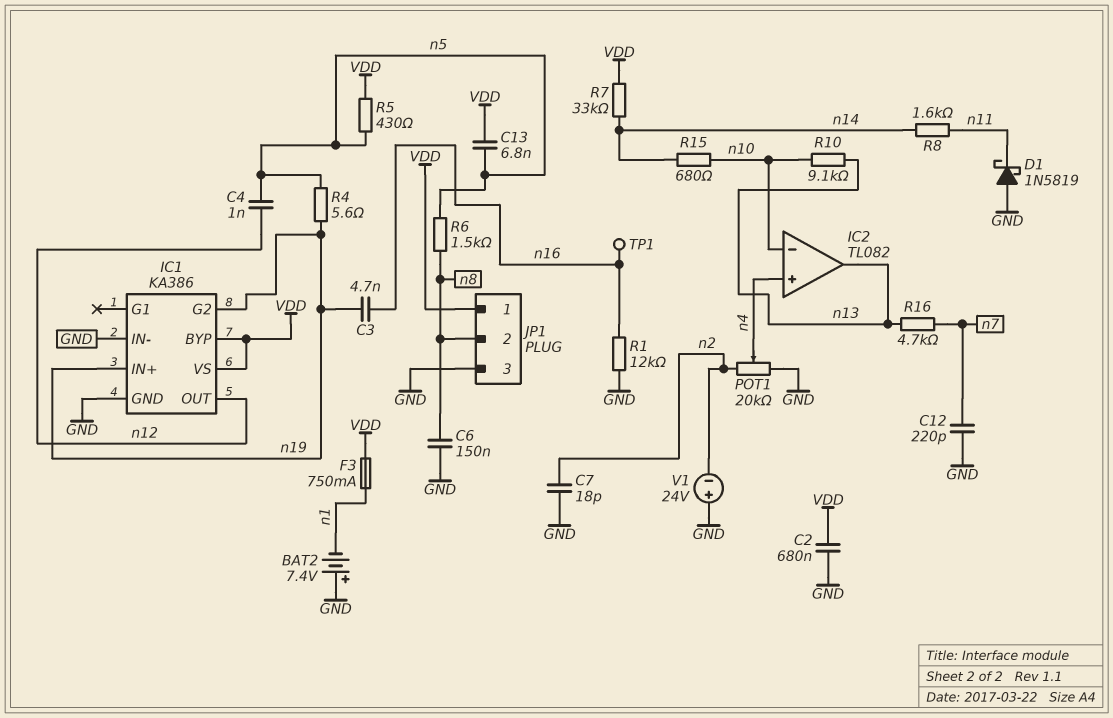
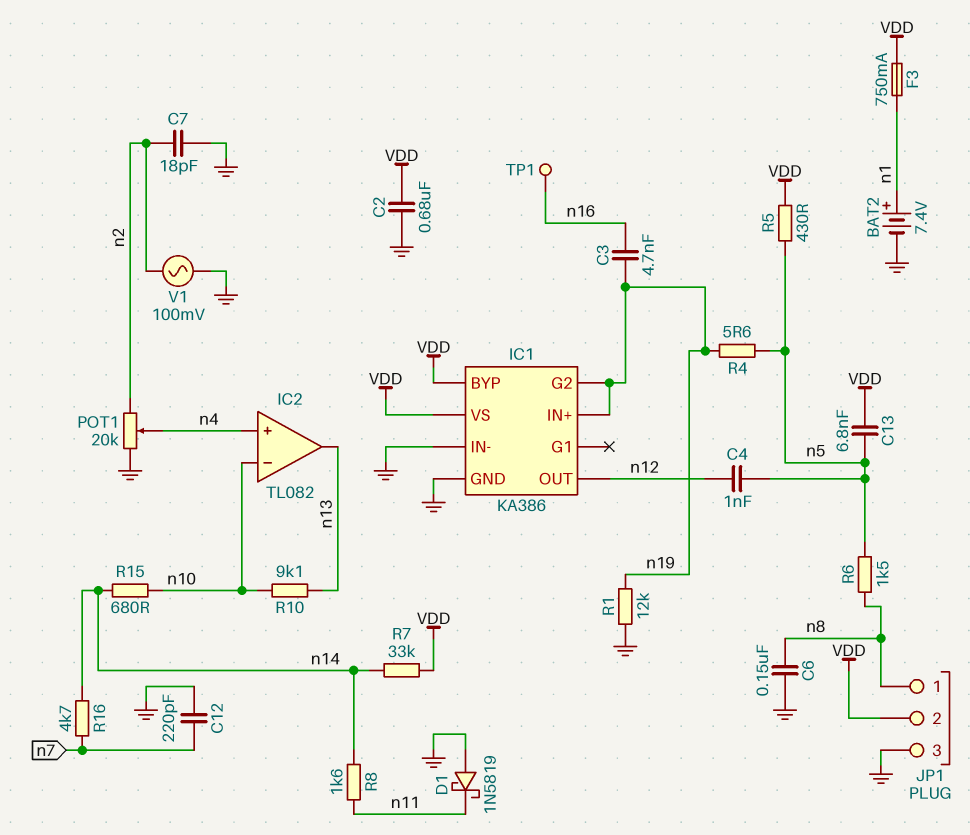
BAT2: 7.4V (plus GND, minus n1) -> 7.4V (plus n1, minus GND)
JP1 pin 1: VDD -> n8
JP1 pin 2: n8 -> VDD
R1: 12k (GND, n16) -> 12k (GND, n19)
R16: 4.7k (n7, n13) -> 4.7k (n7, n14)
V1: 24V (plus GND, minus n2) -> AC 100mV (GND, n2)

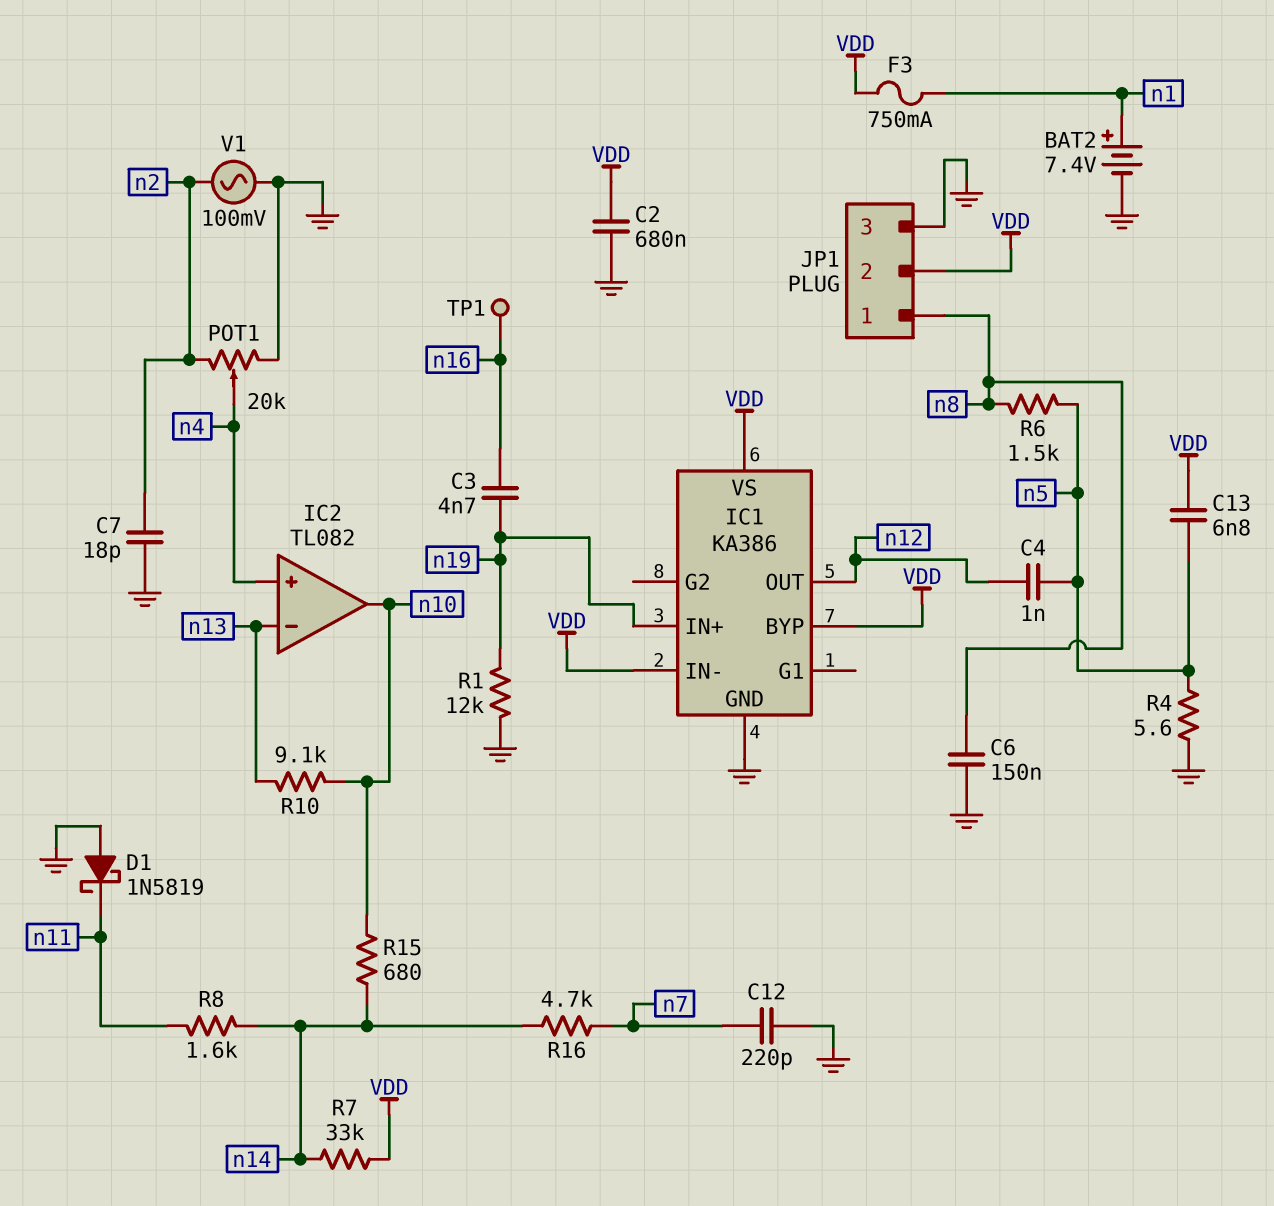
IC1 pin G2: n19 -> none
IC1 pin IN-: GND -> VDD
IC2 pin in-: n10 -> n13
IC2 pin out: n13 -> n10
R4: 5.6 (n5, n19) -> 5.6 (GND, n5)
R5: 430 (VDD, n5) -> none

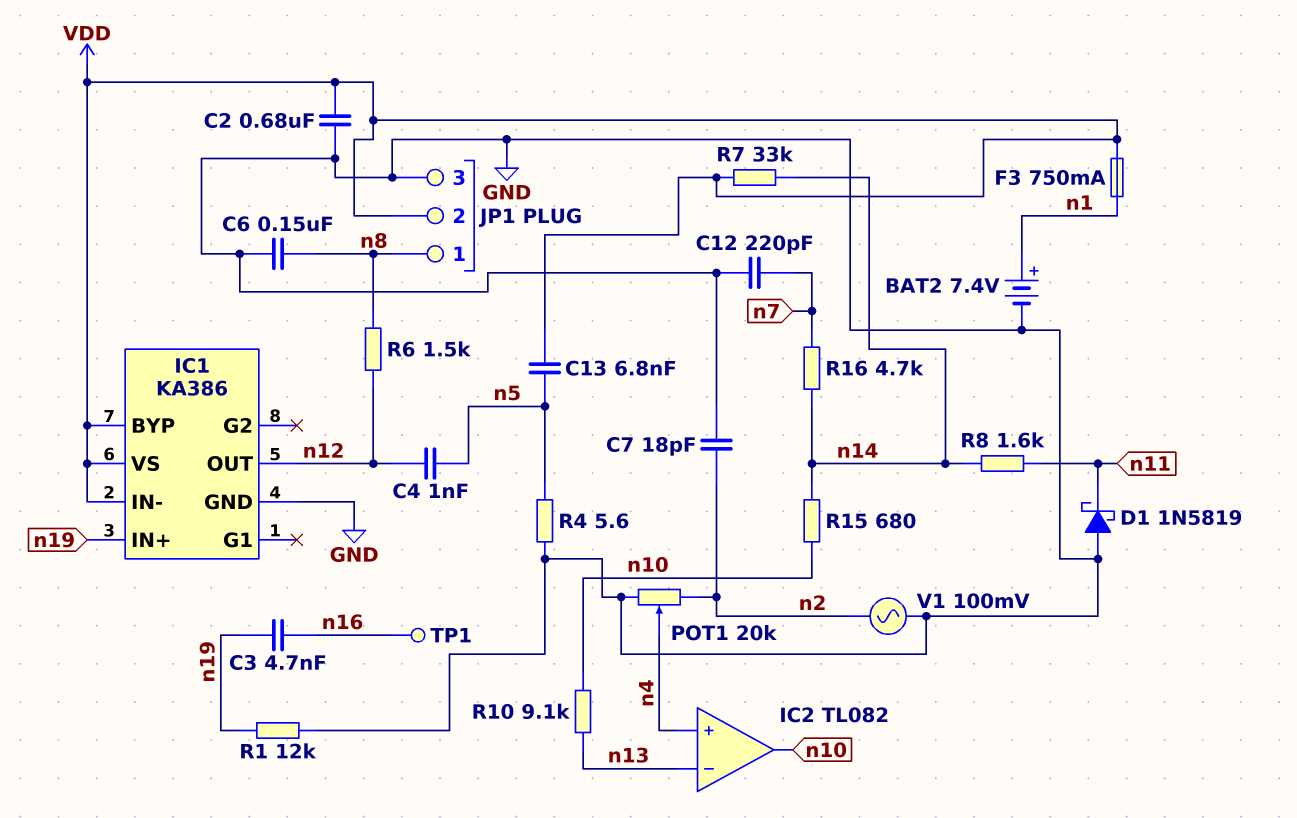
R6: 1.5k (n5, n8) -> 1.5k (n8, n12)

